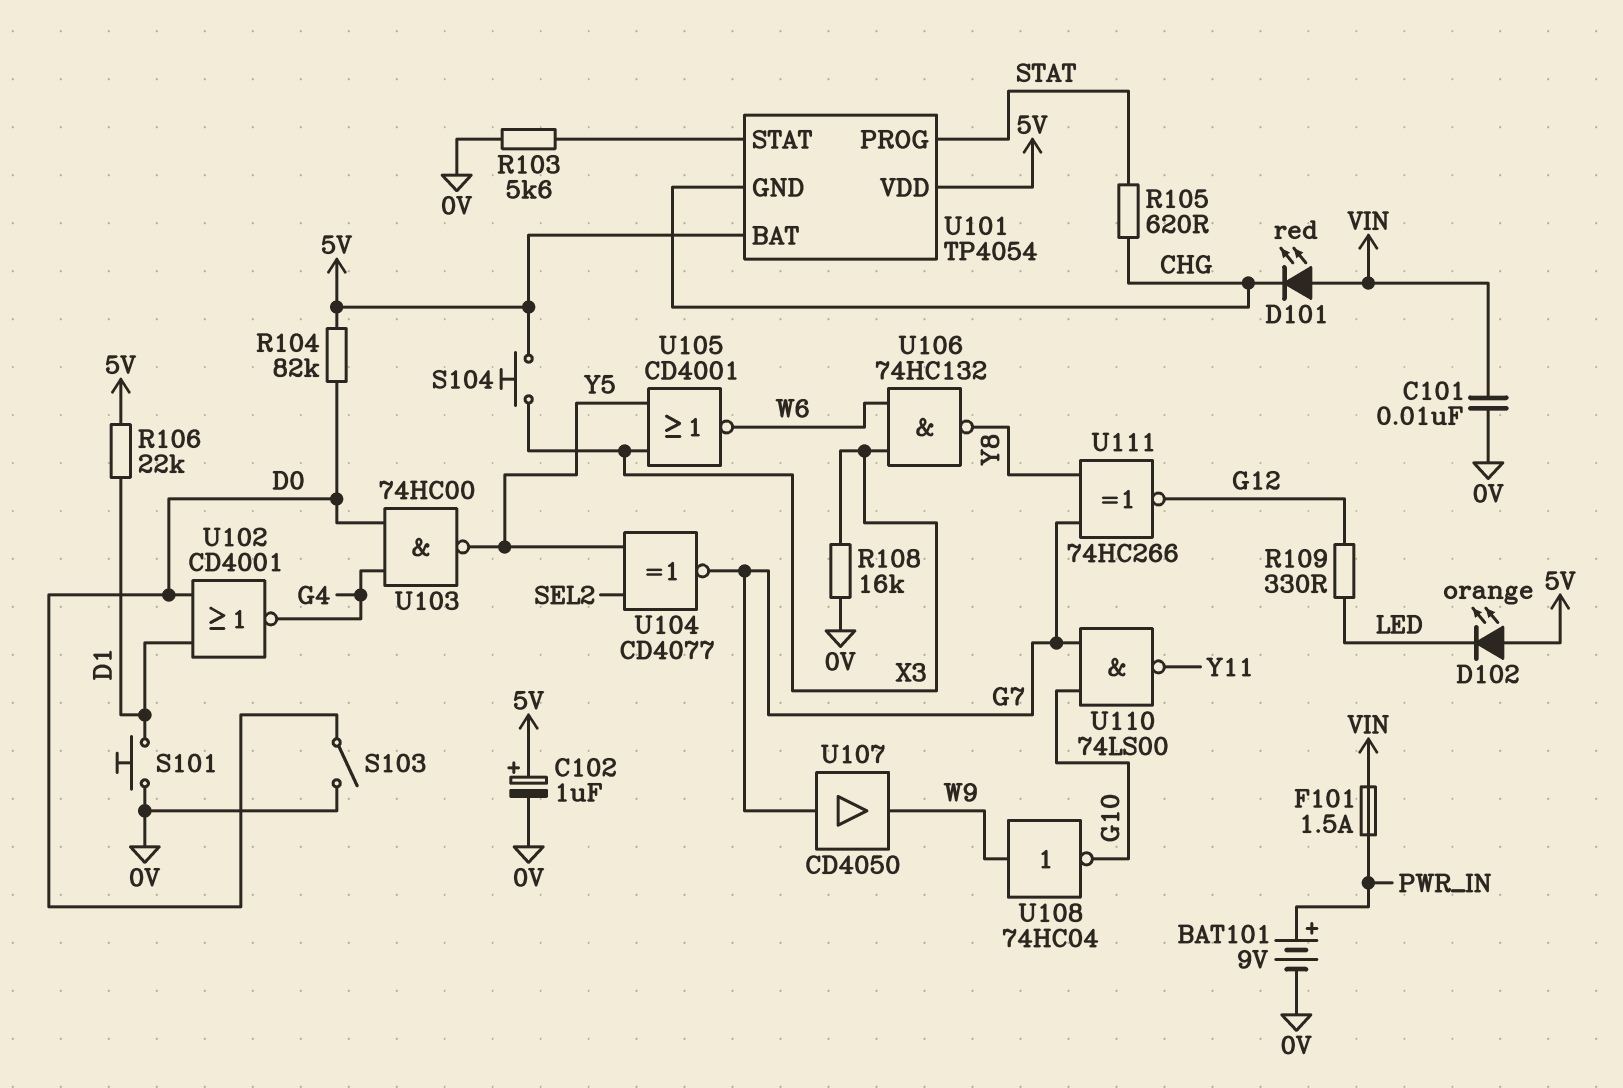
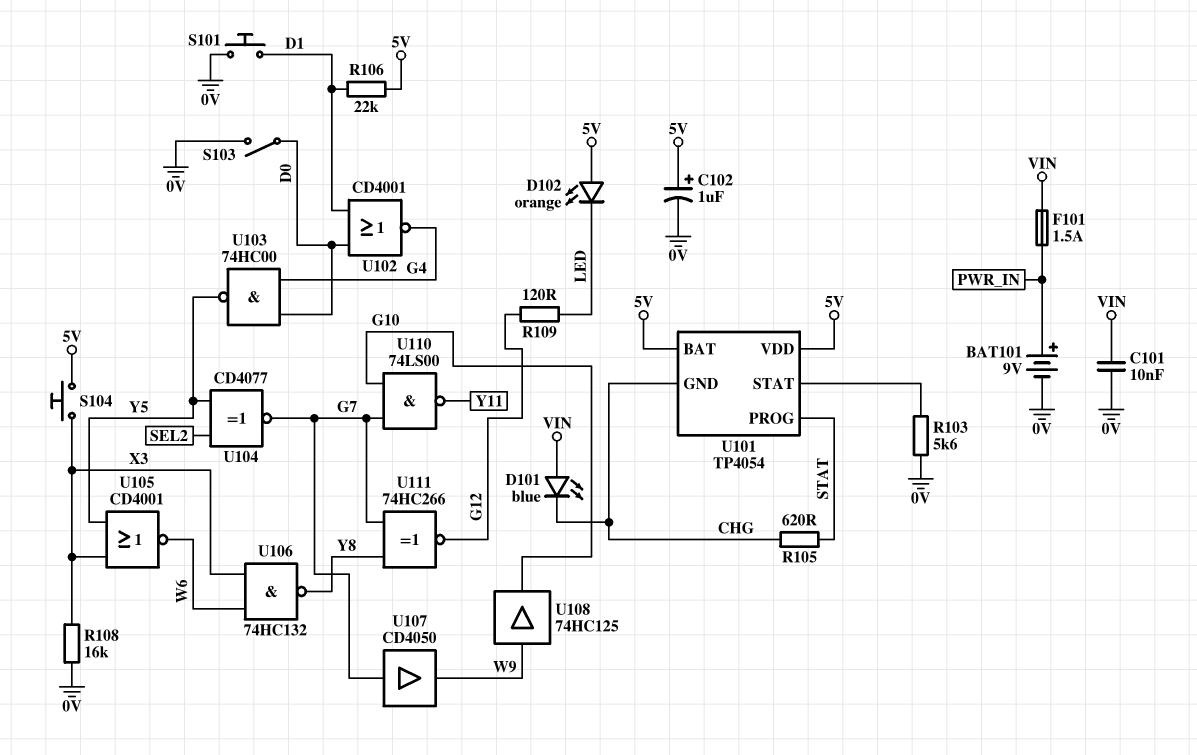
D101: LED red (A VIN, K CHG) -> LED blue (A VIN, K CHG)
R104: 82k (5V, D0) -> none
R109: 330 (G12, LED) -> 120 (G12, LED)
U108: NOT 74HC04 (in W9, out G10) -> buffer 74HC125 (in W9, out G10)

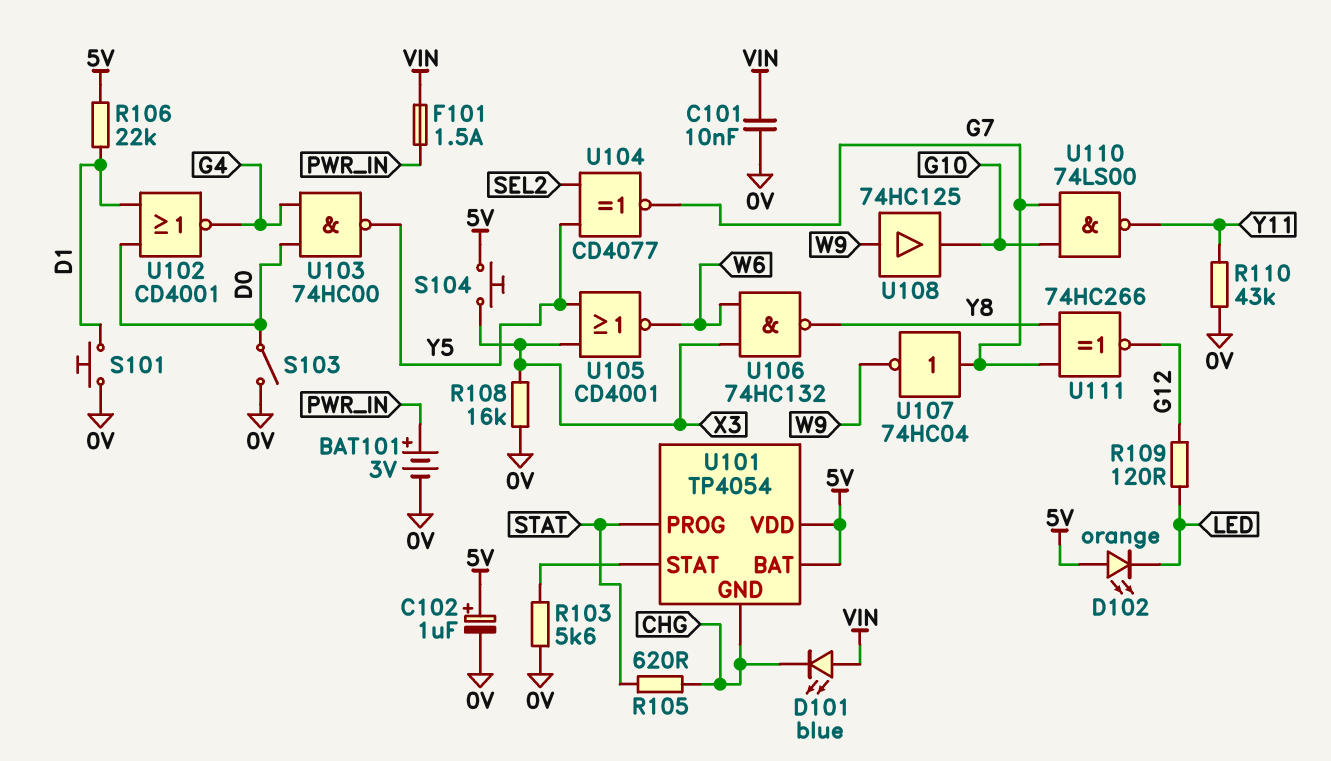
BAT101: 9V (plus PWR_IN, minus 0V) -> 3V (plus PWR_IN, minus 0V)
R110: none -> 43k (0V, Y11)
U107: buffer CD4050 (in G7, out W9) -> NOT 74HC04 (in G7, out W9)

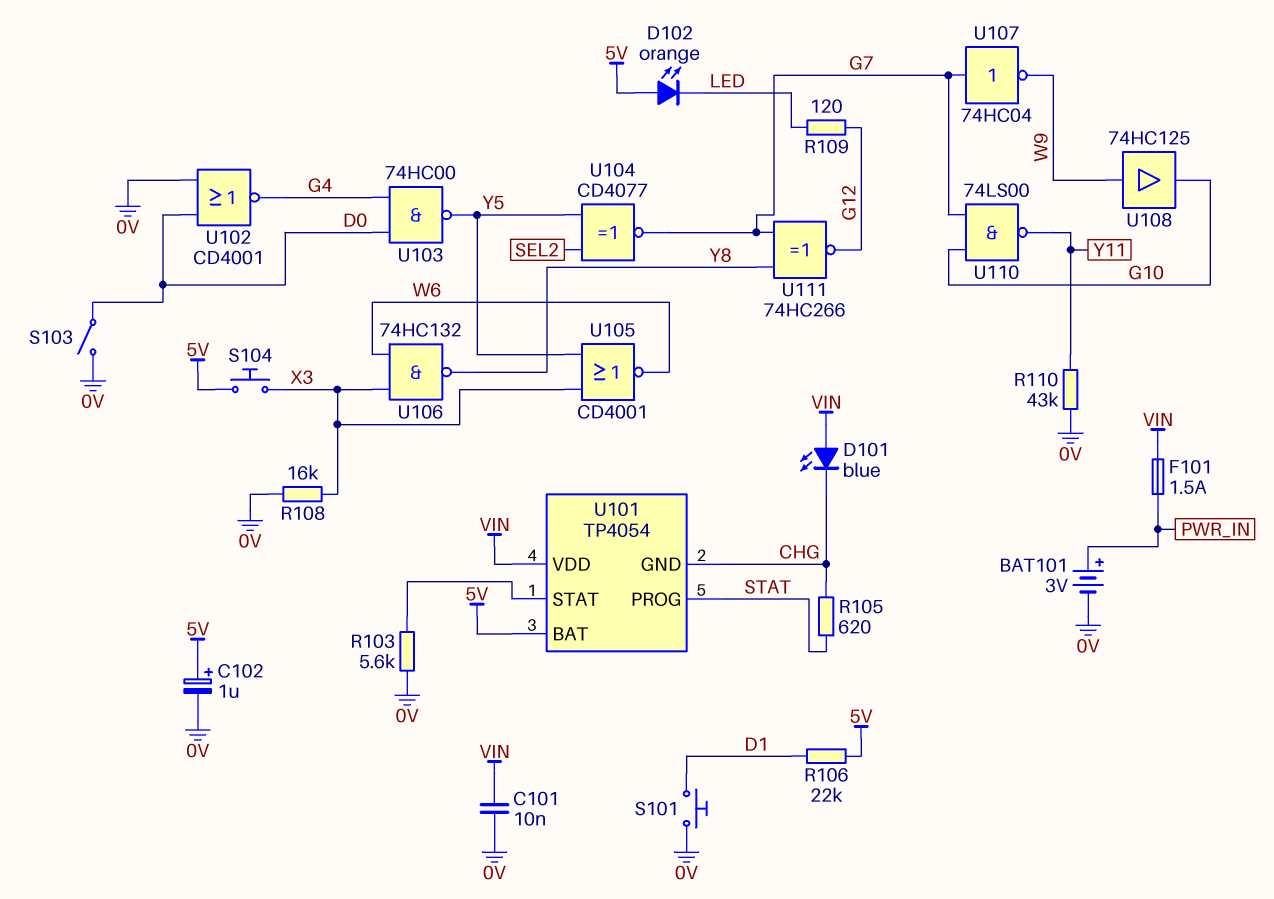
U101 pin VDD: 5V -> VIN
U102: NOR CD4001 (in D0, in D1, out G4) -> NOR CD4001 (in 0V, in D0, out G4)

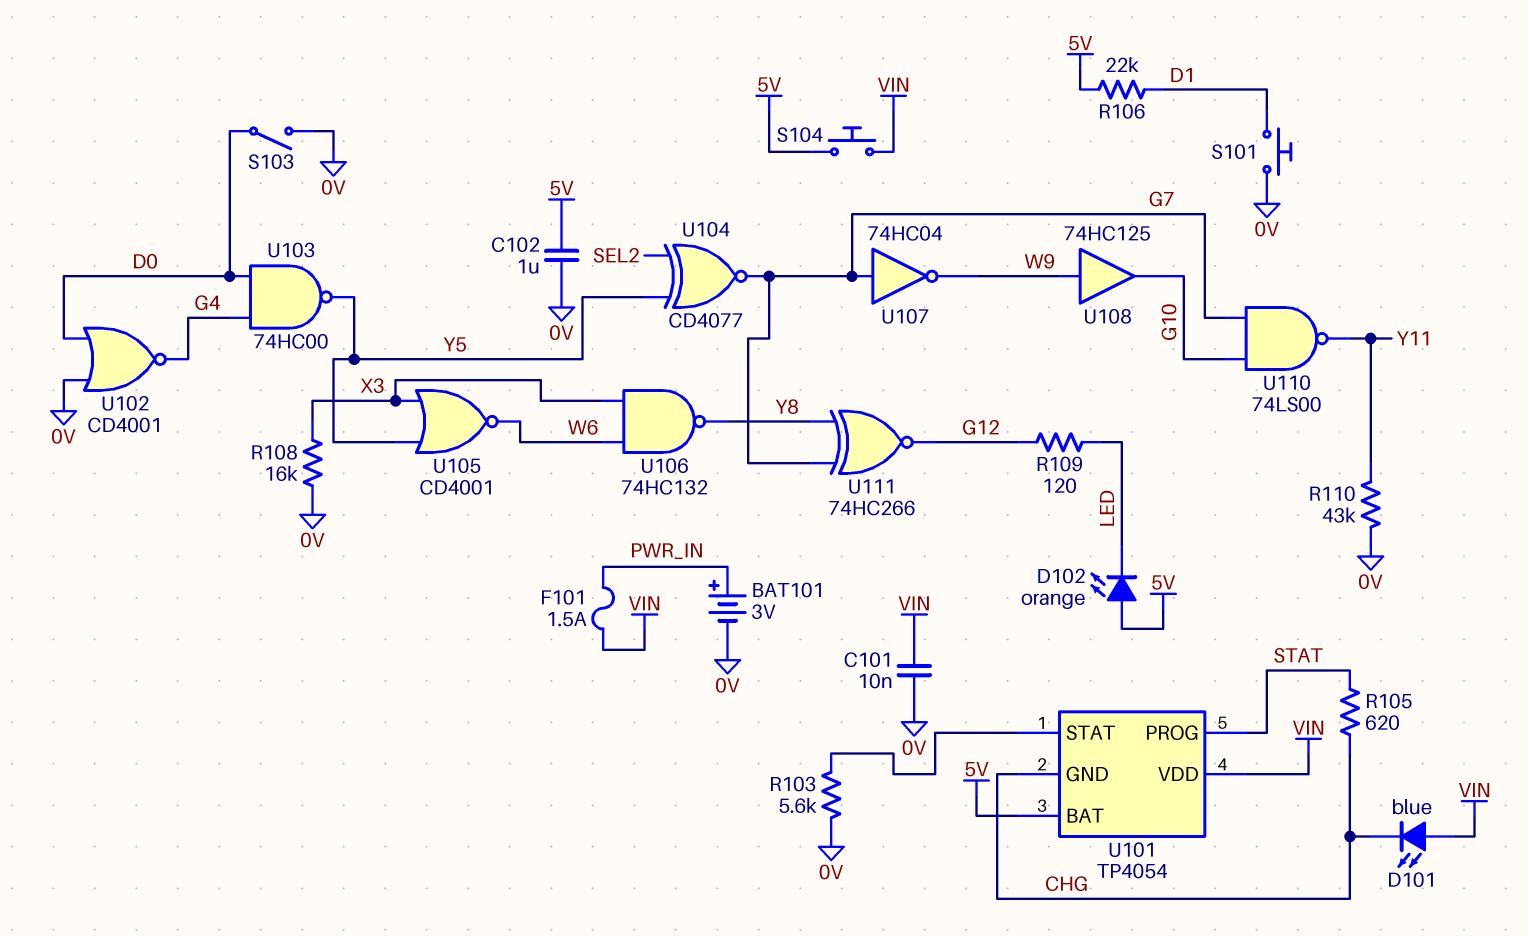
C102: 1uF (plus 5V, minus 0V) -> 1uF (0V, 5V)
S104: button (5V, X3) -> button (5V, VIN)

